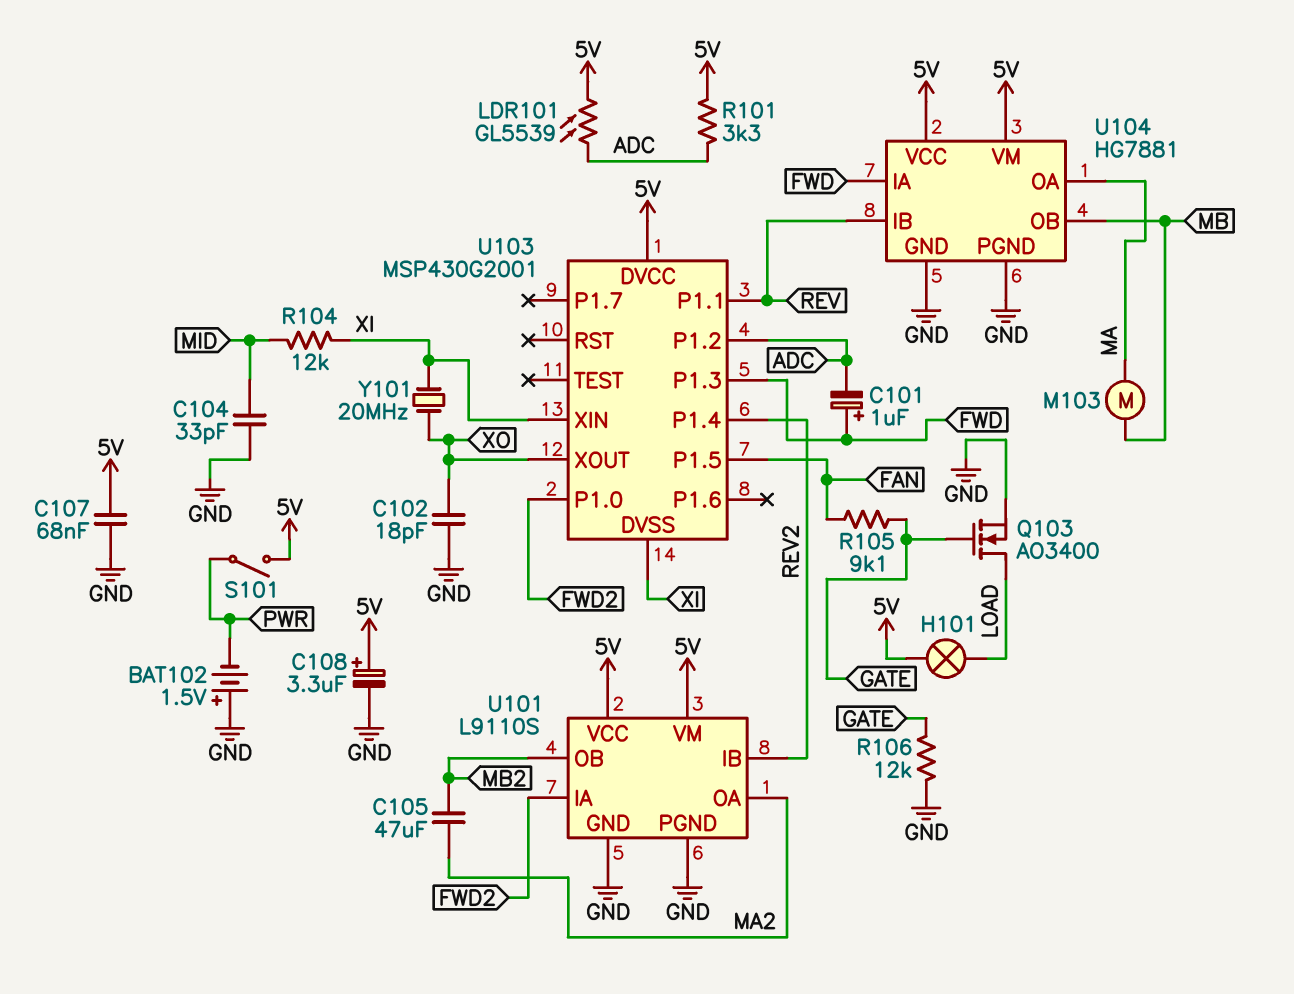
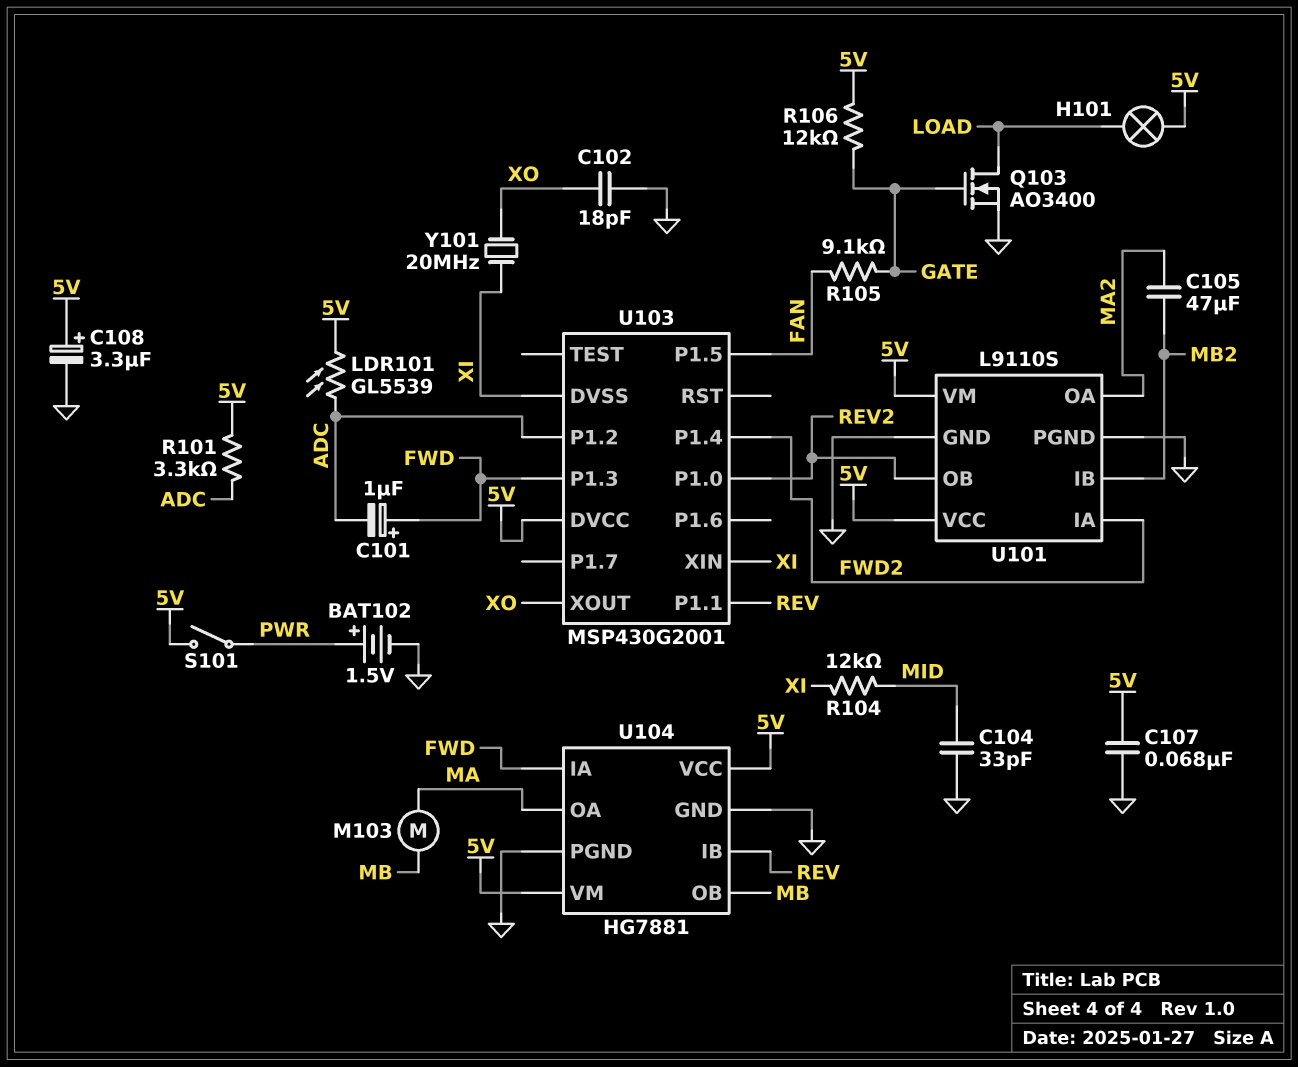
BAT102: 1.5V (plus GND, minus PWR) -> 1.5V (plus PWR, minus GND)
R106: 12k (GATE, GND) -> 12k (5V, GATE)
U101 pin IB: REV2 -> MB2
U101 pin OB: MB2 -> REV2
U103 pin P1.0: FWD2 -> REV2
U103 pin P1.4: REV2 -> FWD2

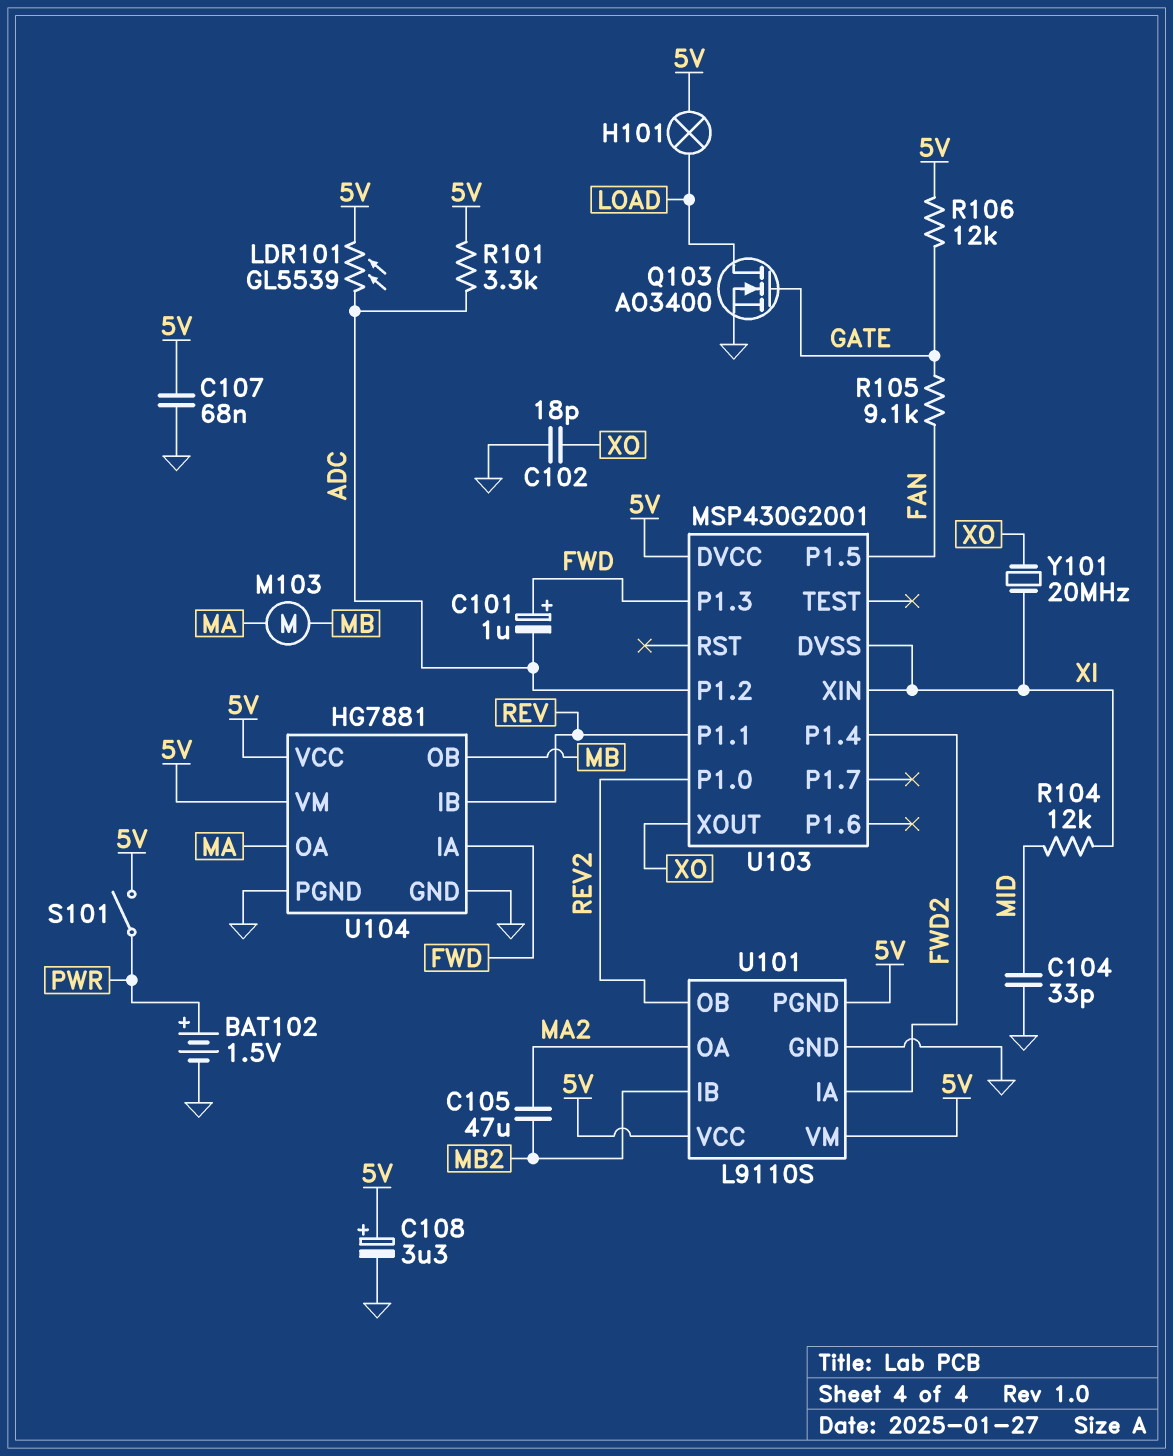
U101 pin PGND: GND -> 5V

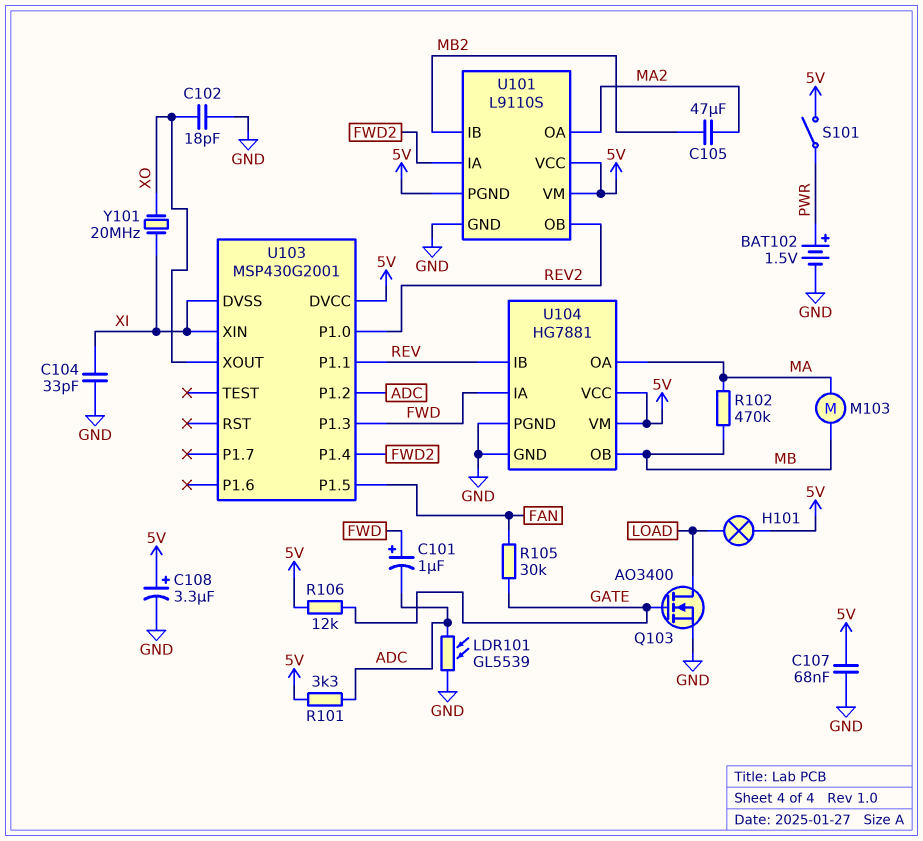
C104: 33pF (GND, MID) -> 33pF (GND, XI)
LDR101: GL5539 (5V, ADC) -> GL5539 (ADC, GND)
R102: none -> 470k (MA, MB)
R104: 12k (MID, XI) -> none
R105: 9.1k (FAN, GATE) -> 30k (FAN, GATE)

